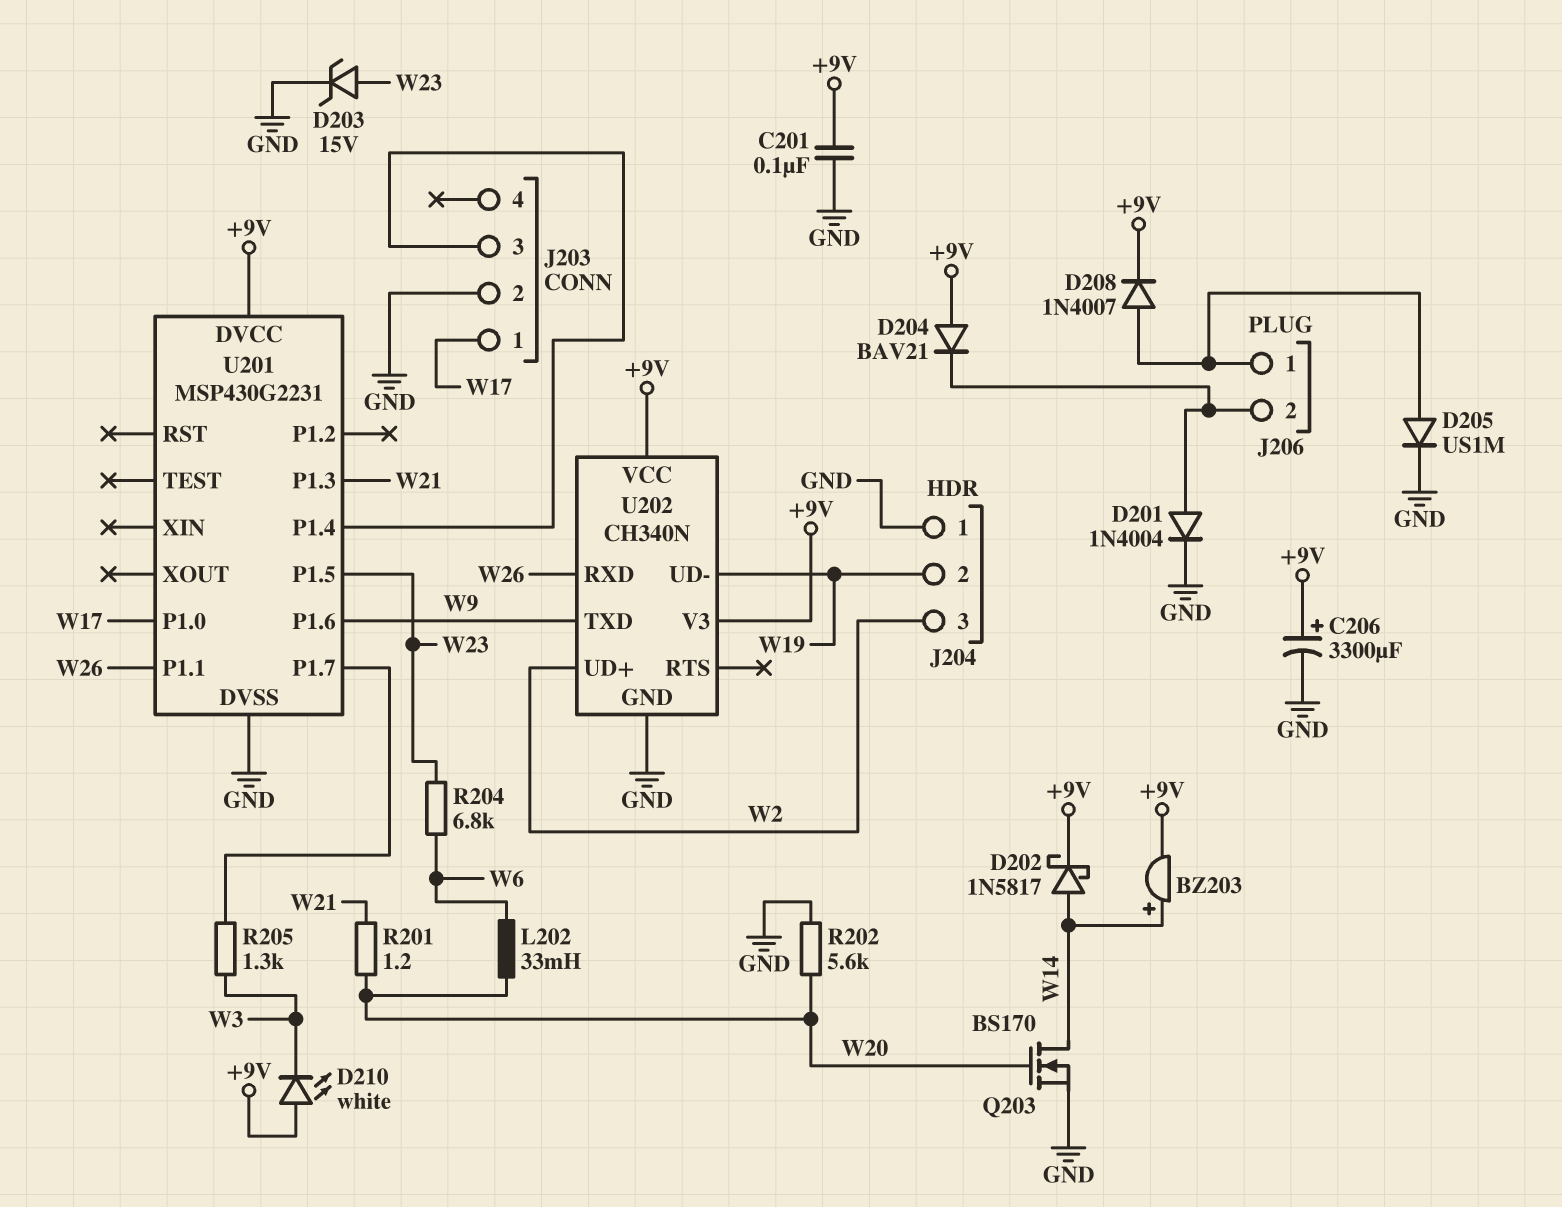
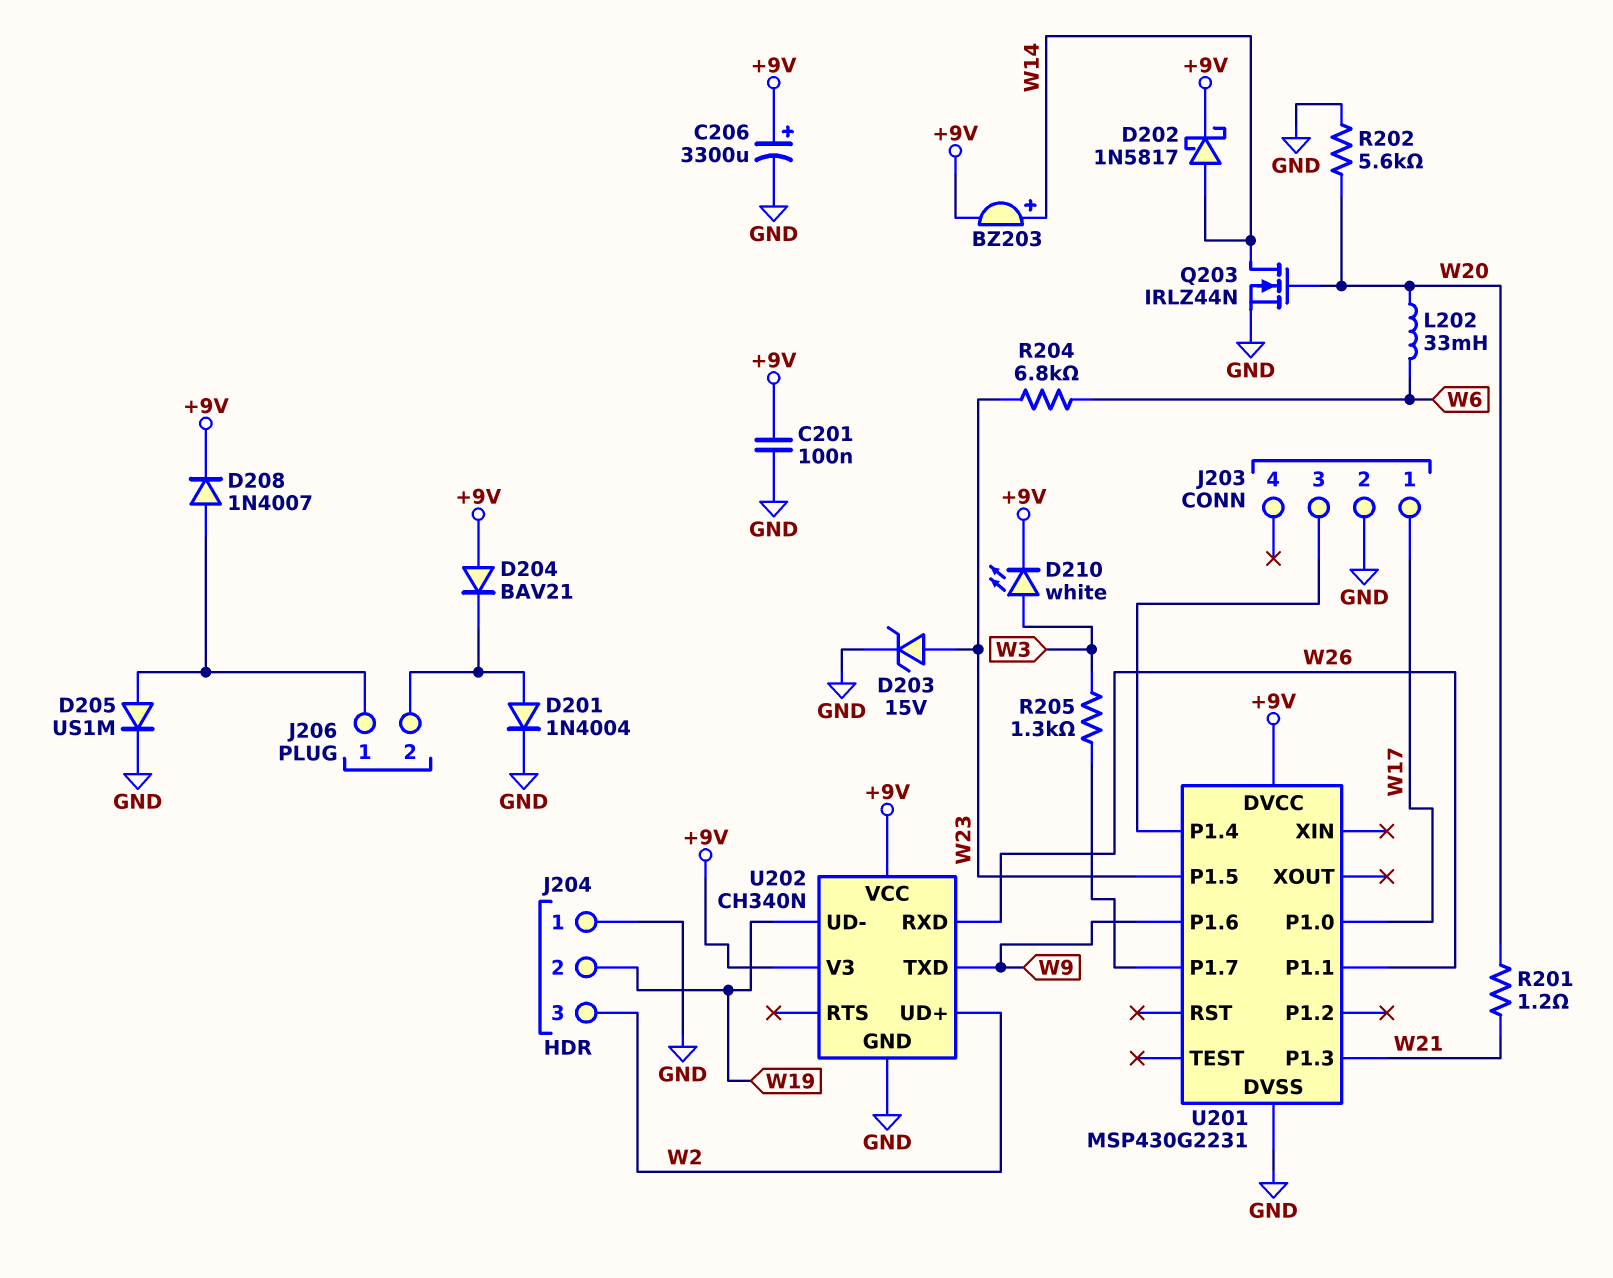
D210: LED white (A +9V, K W3) -> LED white (A W3, K +9V)
Q203: NMOS BS170 (G W20, D W14, S GND) -> NMOS IRLZ44N (G W20, D W14, S GND)

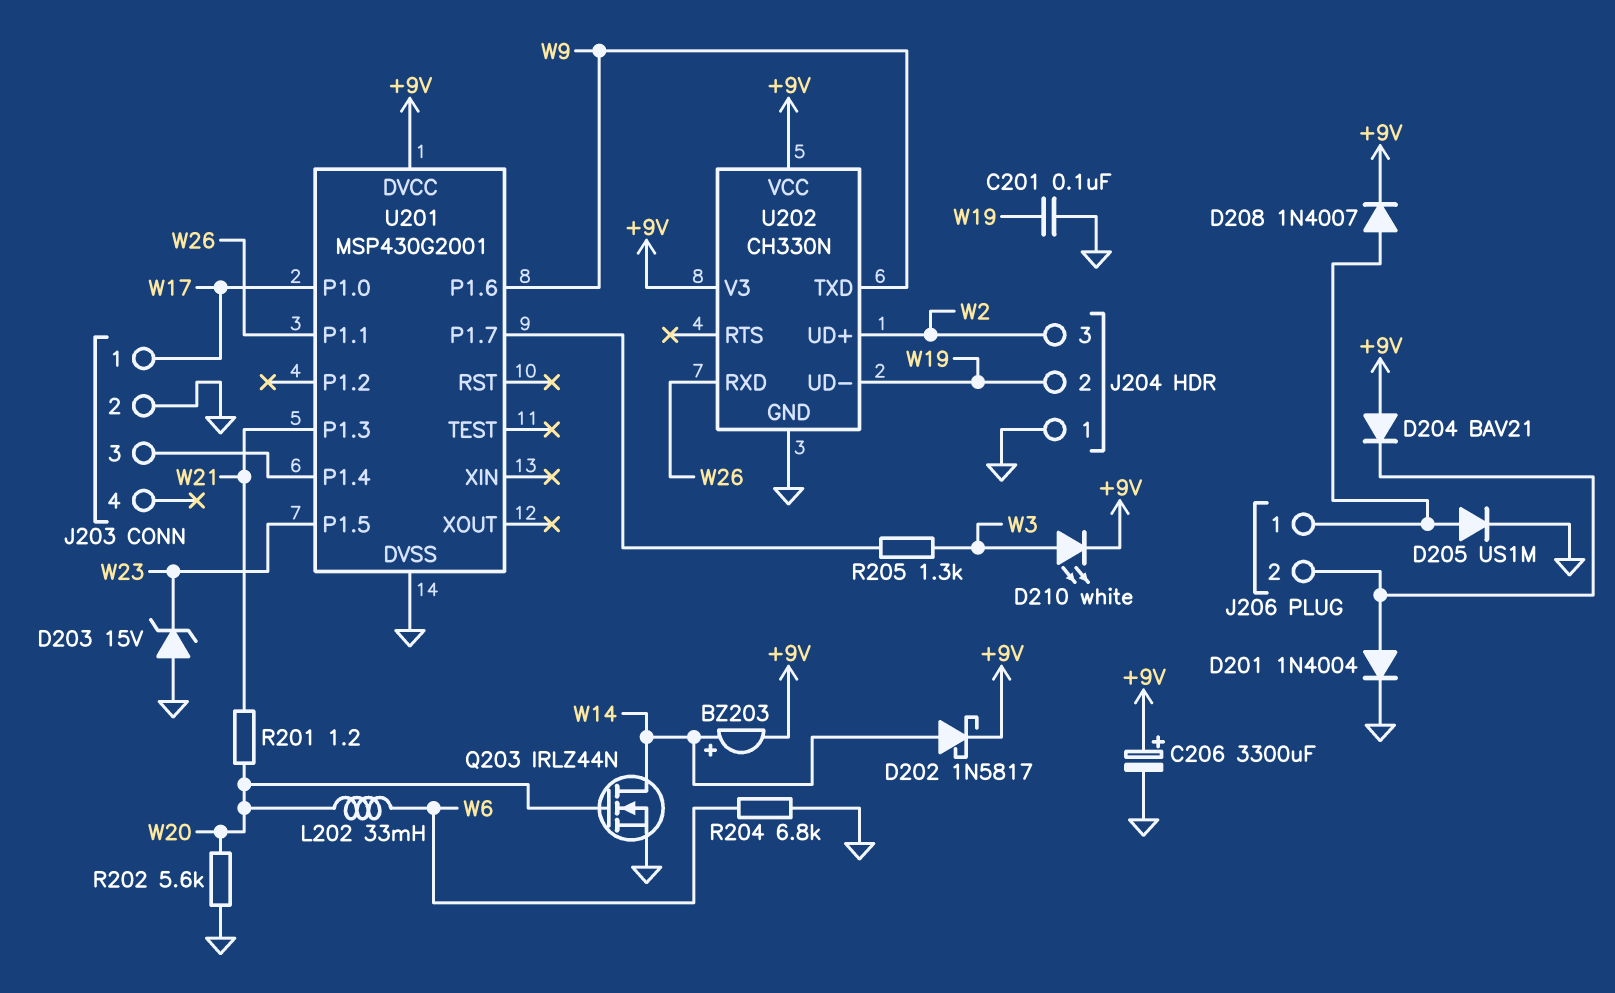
C201: 100nF (+9V, GND) -> 100nF (GND, W19)
D203: zener 15V (A W23, K GND) -> zener 15V (A GND, K W23)
R204: 6.8k (W6, W23) -> 6.8k (GND, W6)
U201: MSP430G2231 -> MSP430G2001
U202: CH340N -> CH330N

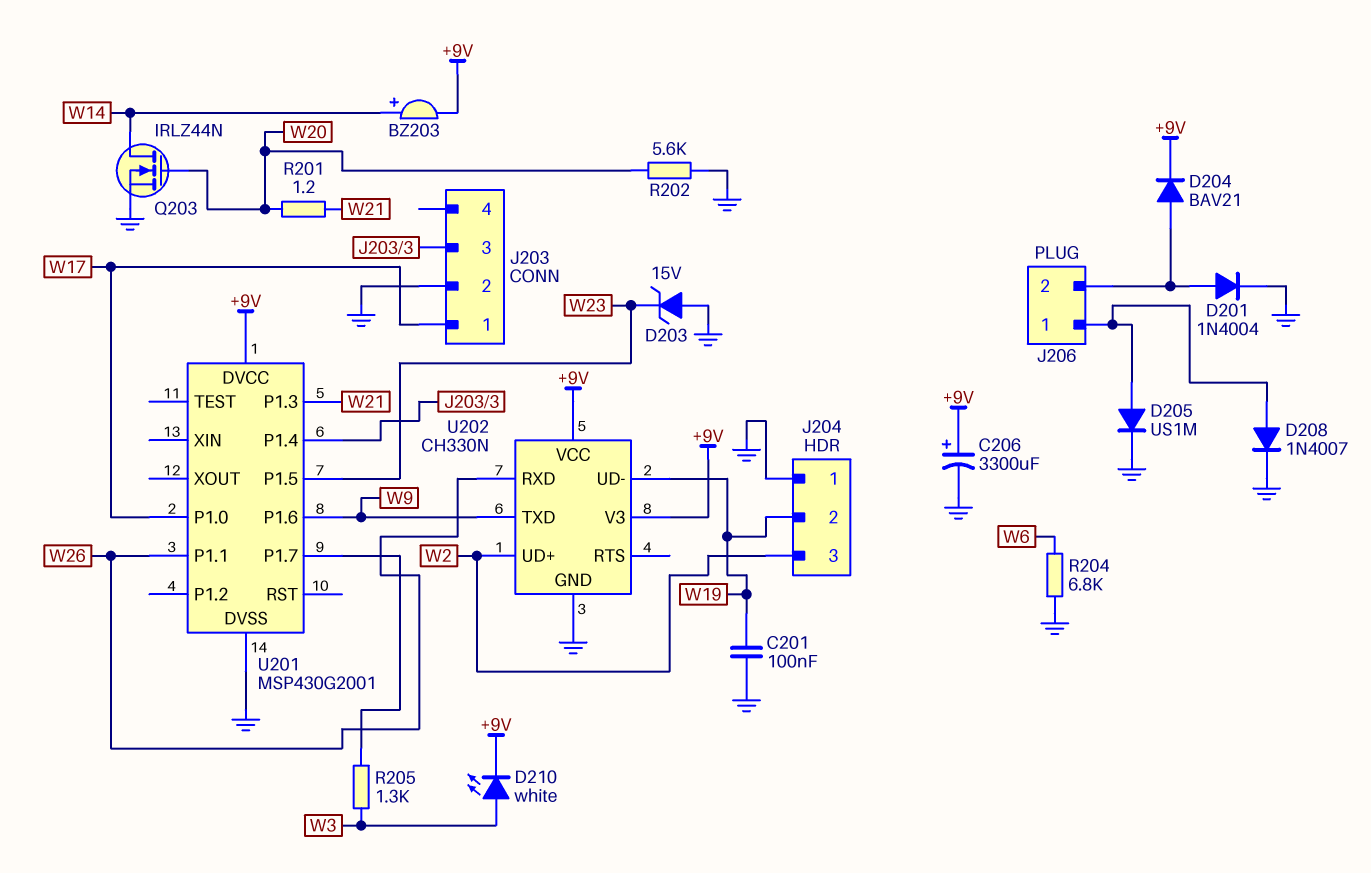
D202: schottky 1N5817 (A W14, K +9V) -> none
D204: diode BAV21 (A +9V, K J206/2) -> diode BAV21 (A J206/2, K +9V)
D208: diode 1N4007 (A J206/1, K +9V) -> diode 1N4007 (A J206/1, K GND)
L202: 33mH (W6, W20) -> none

